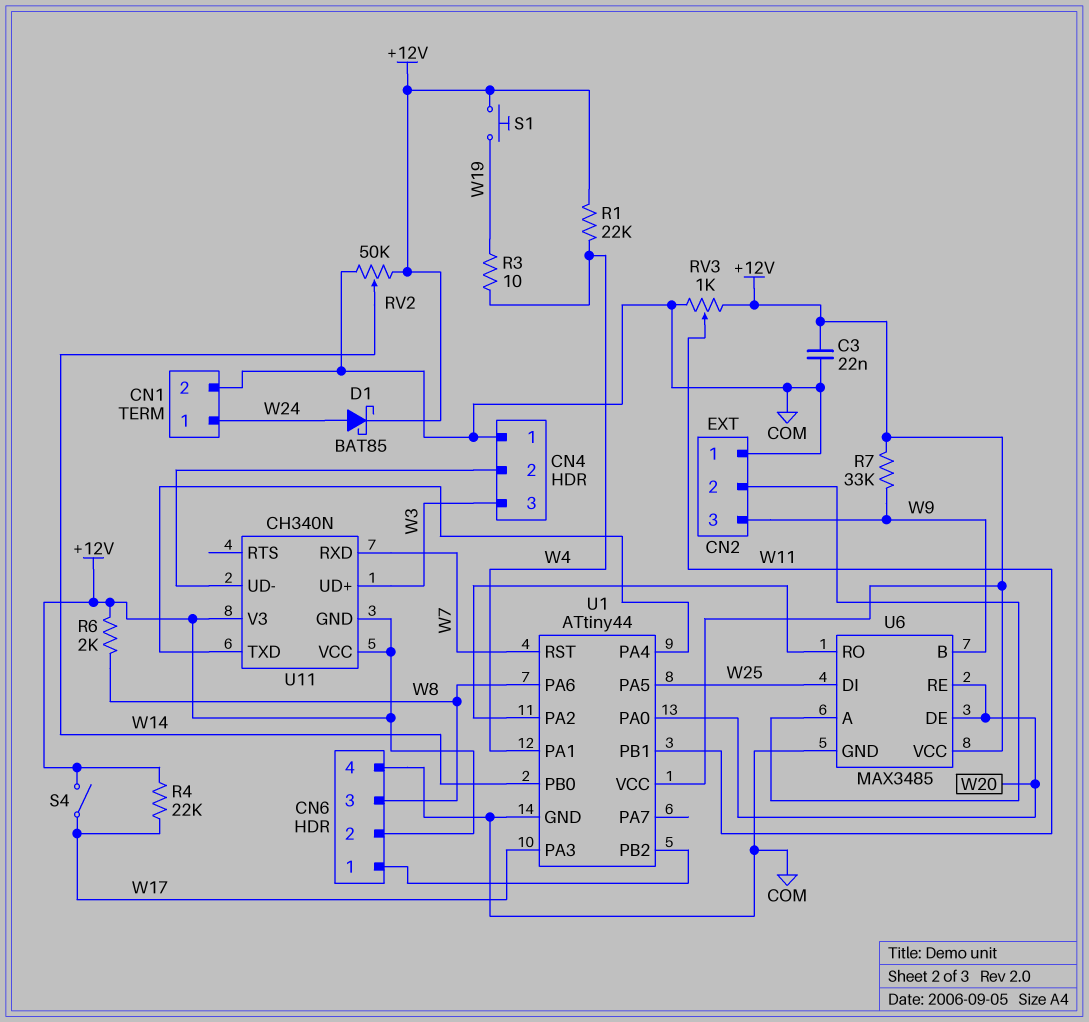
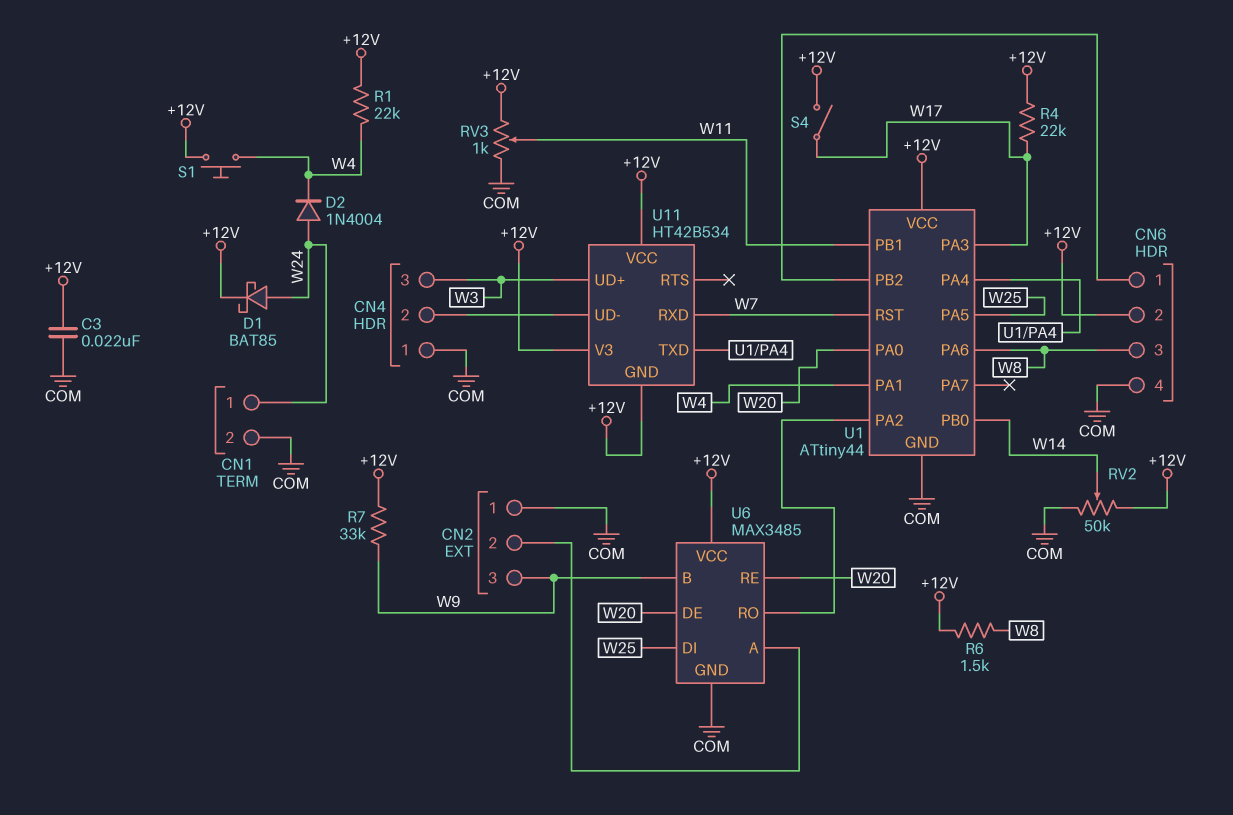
D2: none -> diode 1N4004 (A W24, K W4)
R3: 10 (W4, W19) -> none
R6: 2k (+12V, W8) -> 1.5k (+12V, W8)
S1: button (+12V, W19) -> button (+12V, W4)
U11: CH340N -> HT42B534

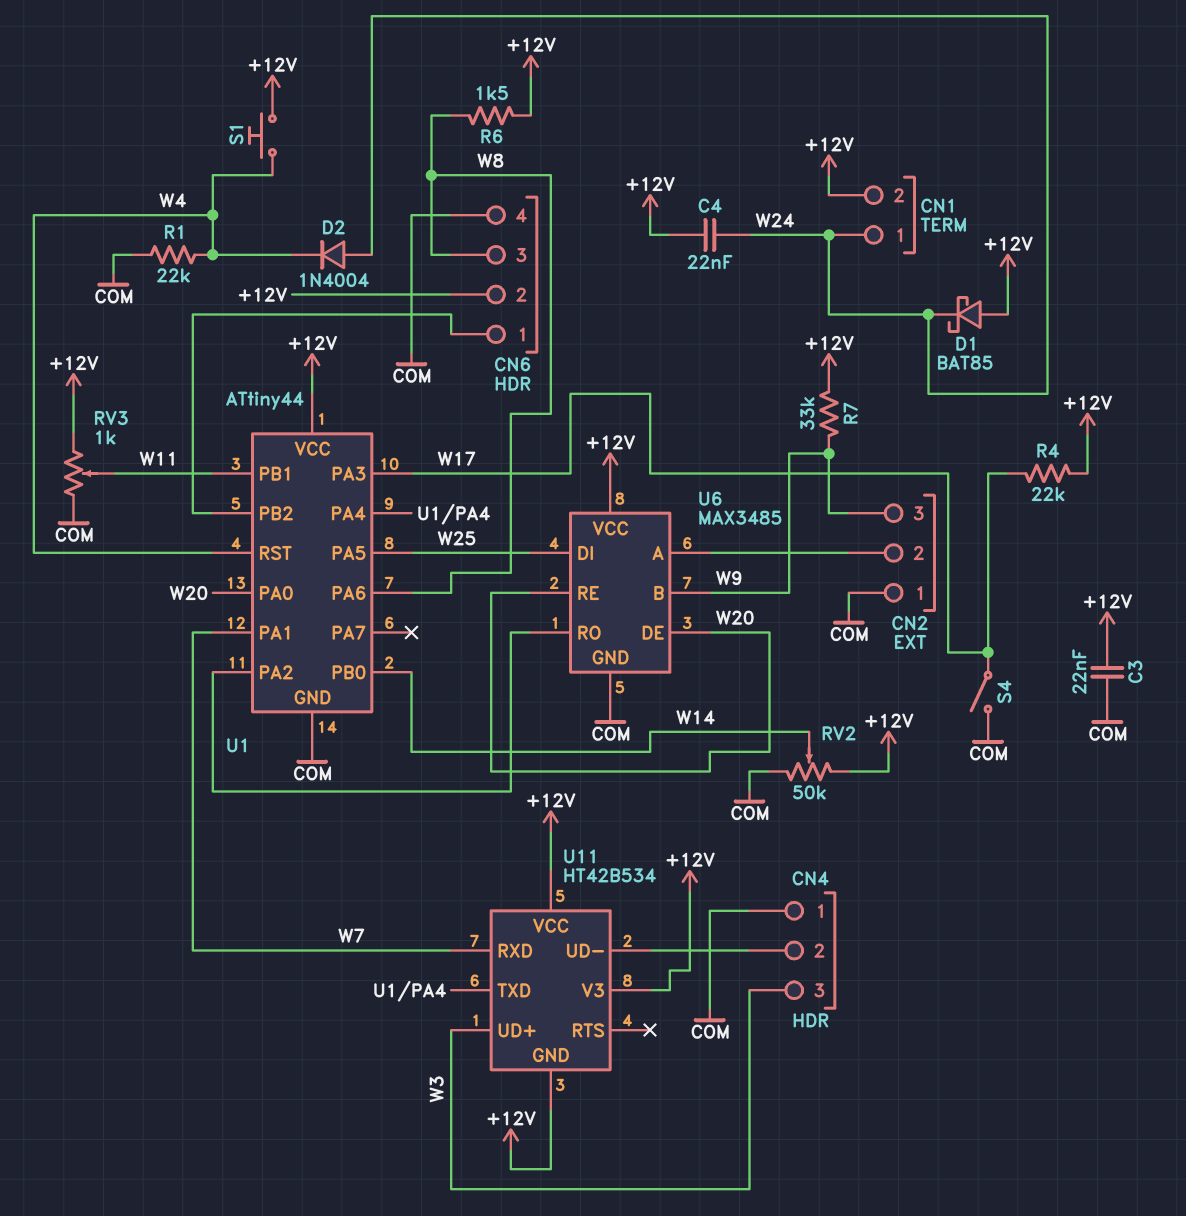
C4: none -> 22nF (+12V, W24)
CN1 pin 2: COM -> +12V
D1: schottky BAT85 (A W24, K +12V) -> schottky BAT85 (A +12V, K W24)
R1: 22k (+12V, W4) -> 22k (COM, W4)
S4: switch (+12V, W17) -> switch (COM, W17)
U1 pin PA1: W4 -> W7
U1 pin RST: W7 -> W4

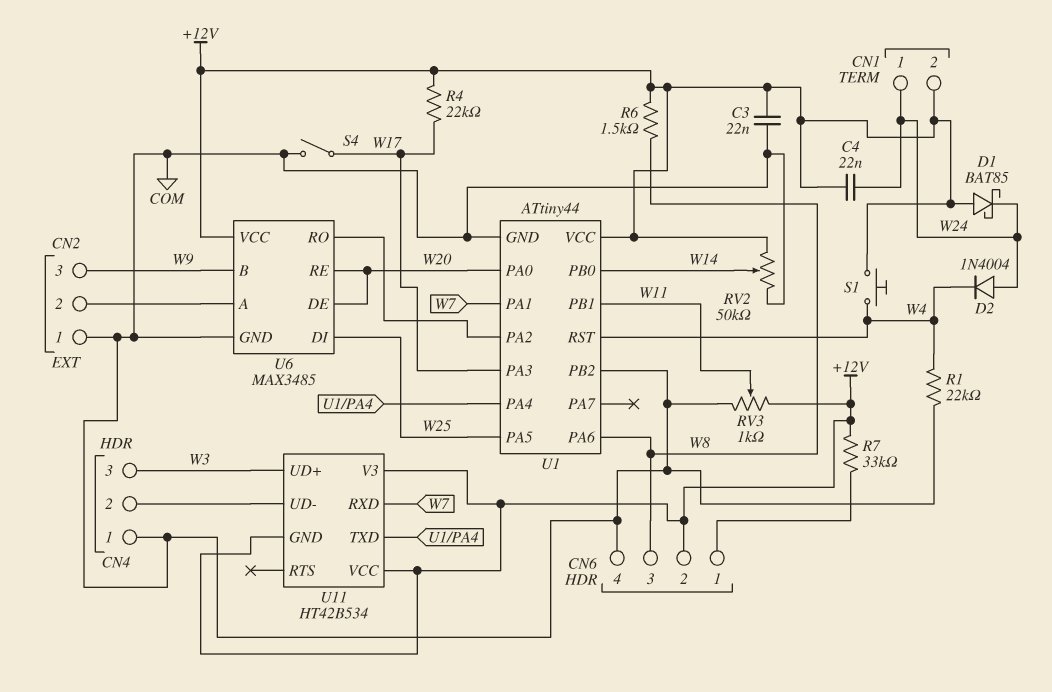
R7: 33k (+12V, W9) -> 33k (+12V, CN6/1)
U1 pin PB2: CN6/1 -> COM

